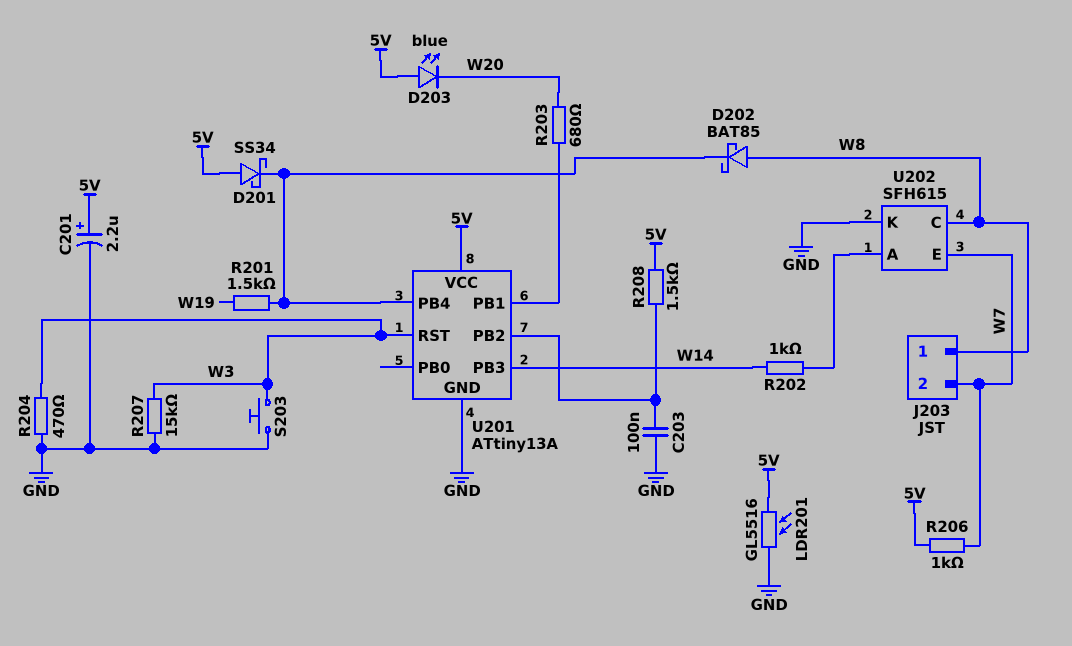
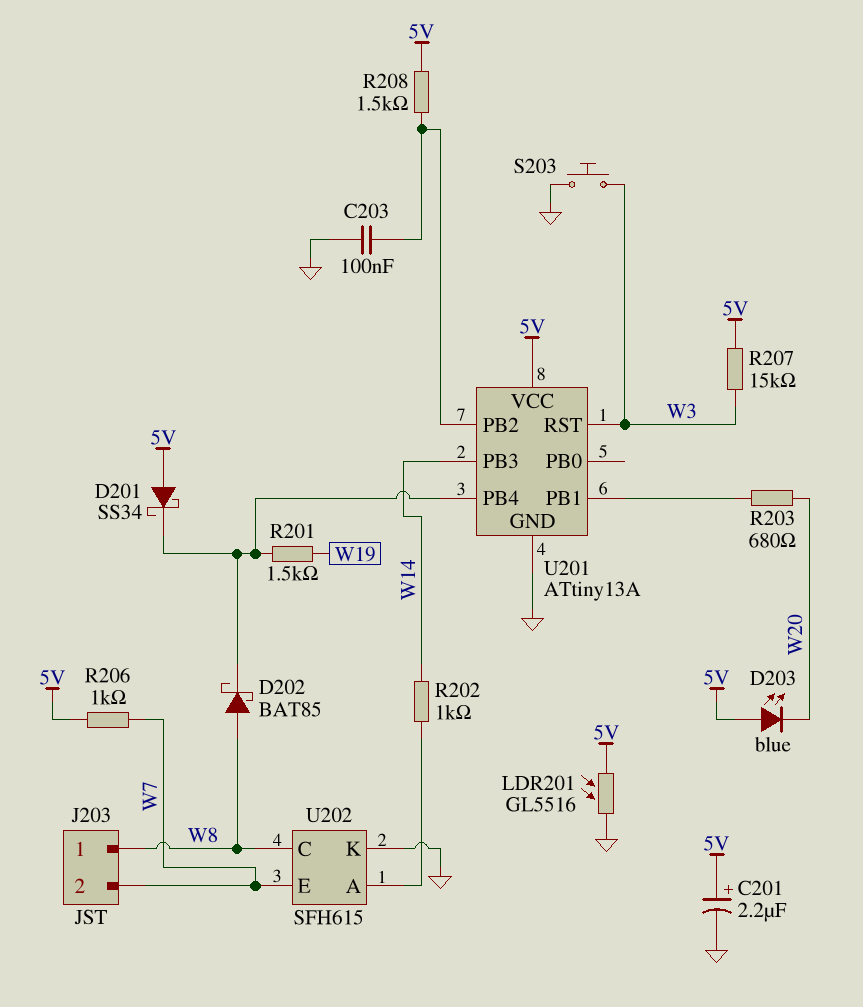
R204: 470 (GND, W3) -> none
R207: 15k (GND, W3) -> 15k (5V, W3)

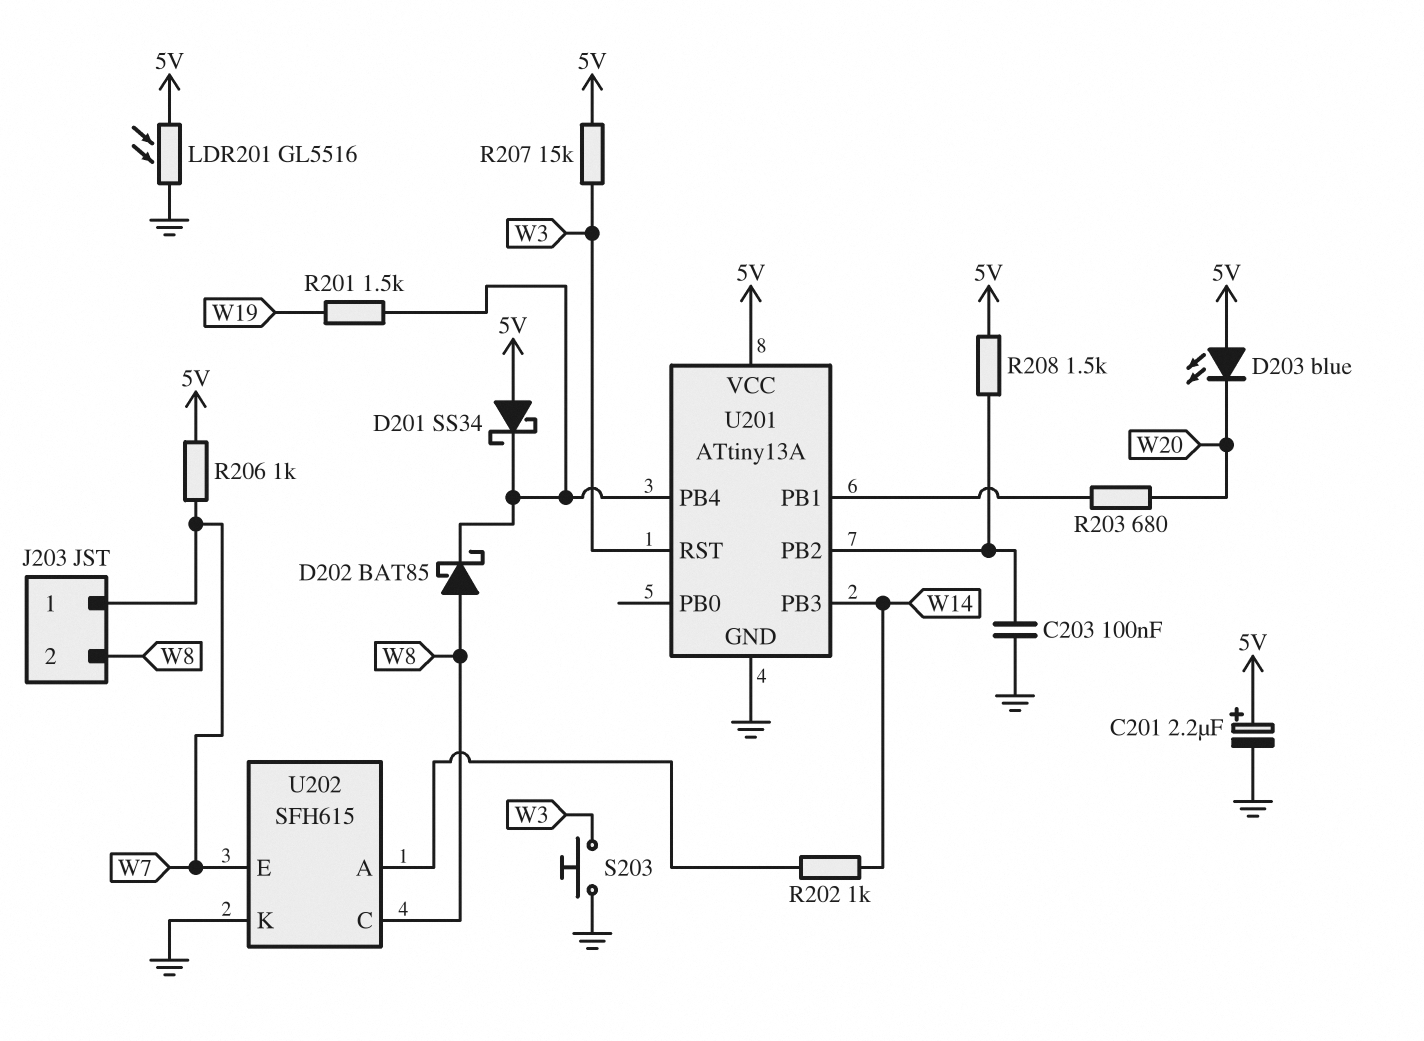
J203 pin 1: W8 -> W7
J203 pin 2: W7 -> W8

